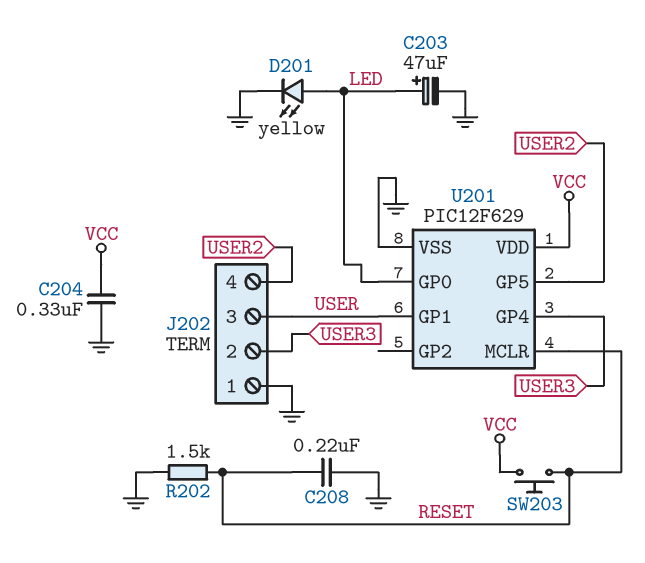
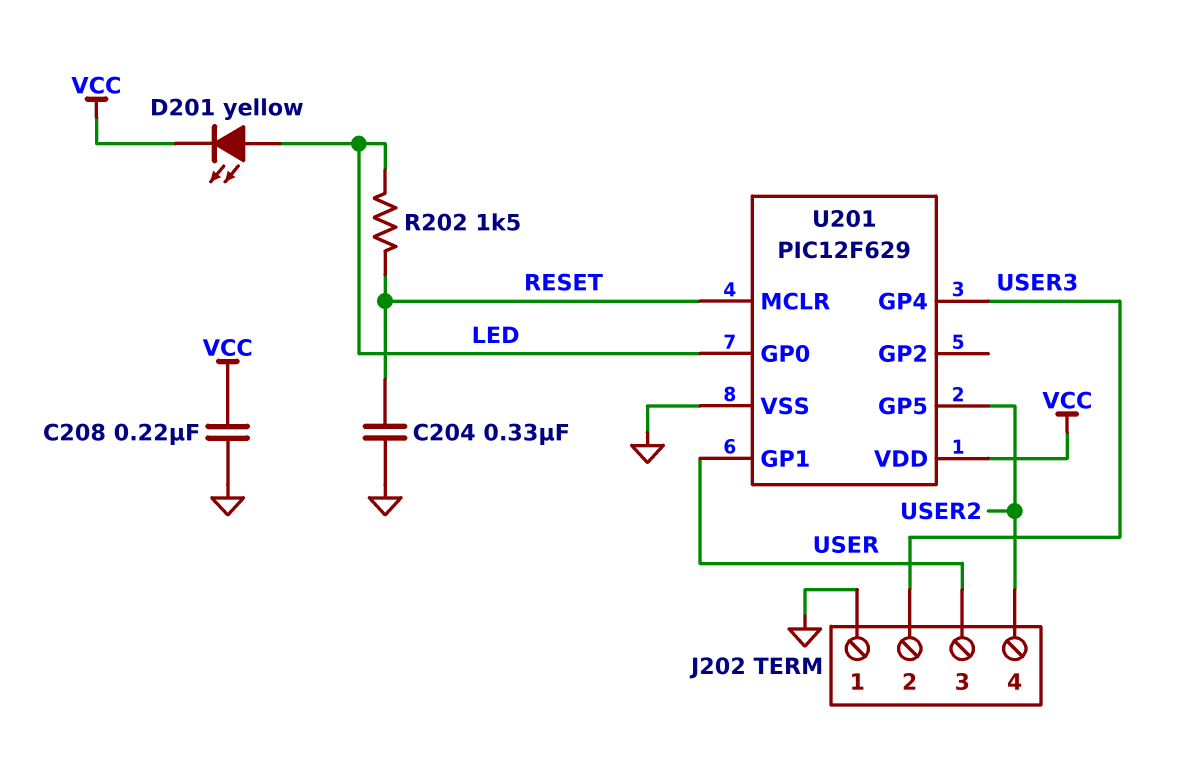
C203: 47uF (plus LED, minus GND) -> none
C204: 330nF (GND, VCC) -> 330nF (GND, RESET)
C208: 220nF (GND, RESET) -> 220nF (GND, VCC)
D201: LED yellow (A LED, K GND) -> LED yellow (A LED, K VCC)
R202: 1.5k (GND, RESET) -> 1.5k (LED, RESET)
SW203: button (RESET, VCC) -> none

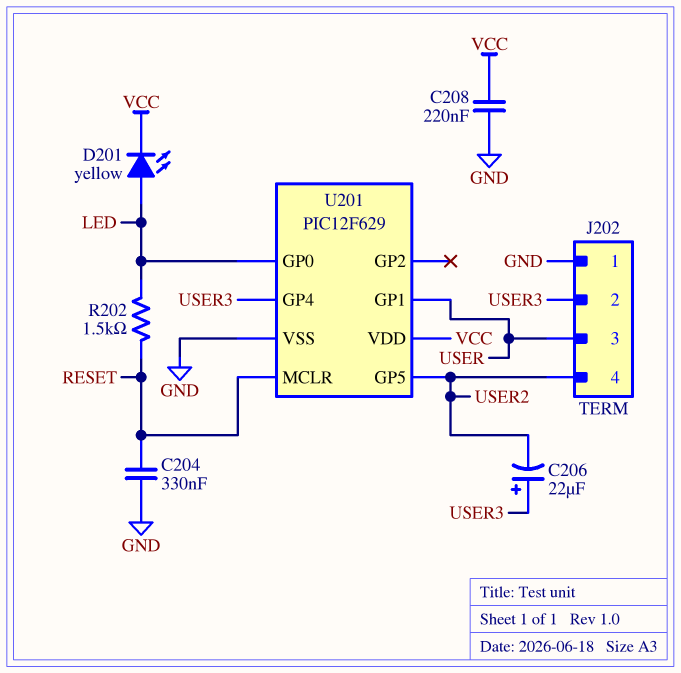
C206: none -> 22uF (plus USER3, minus USER2)

